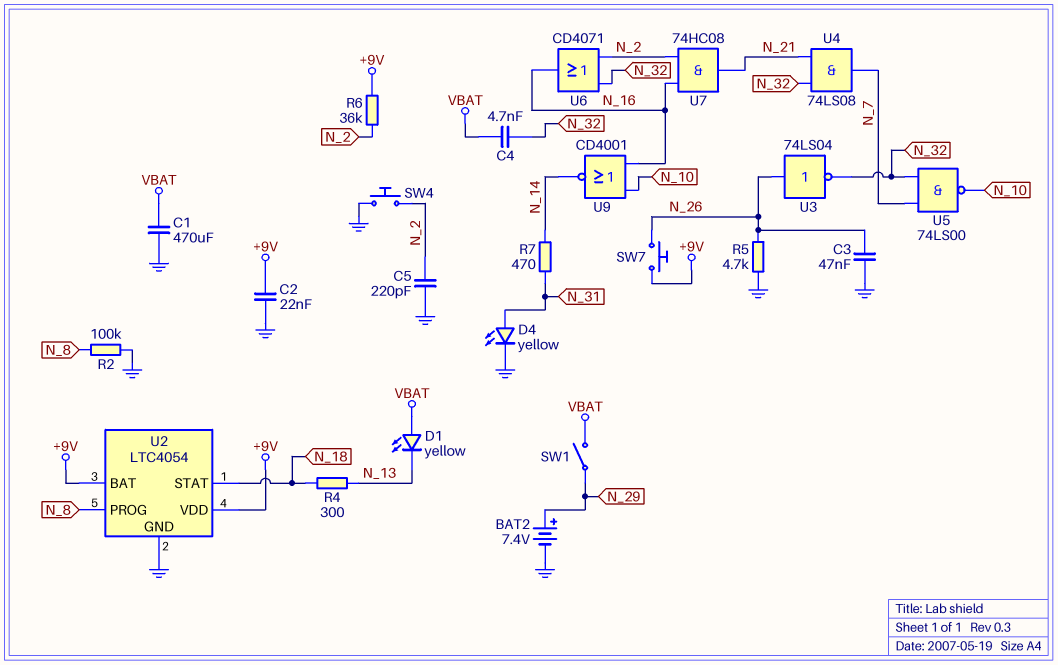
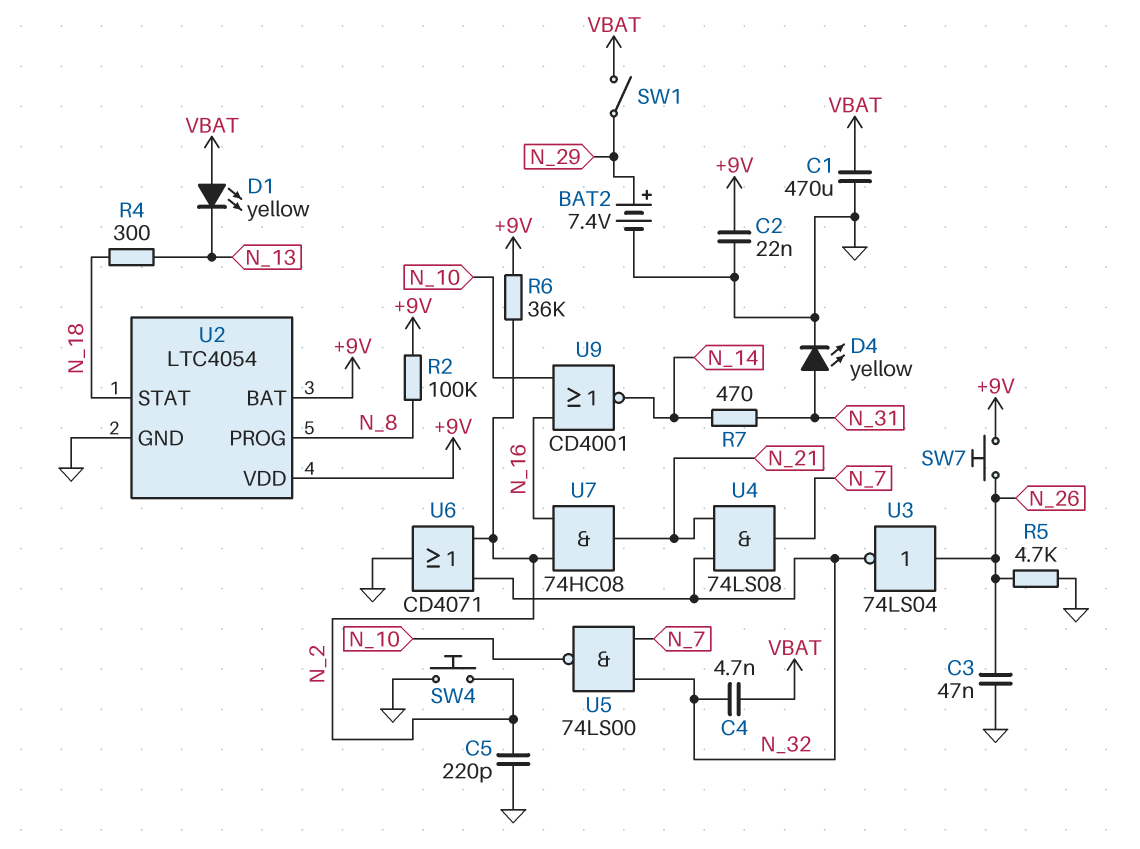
R2: 100k (GND, N_8) -> 100k (+9V, N_8)
U6: OR CD4071 (in N_2, in N_32, out N_16) -> OR CD4071 (in N_2, in N_32, out GND)

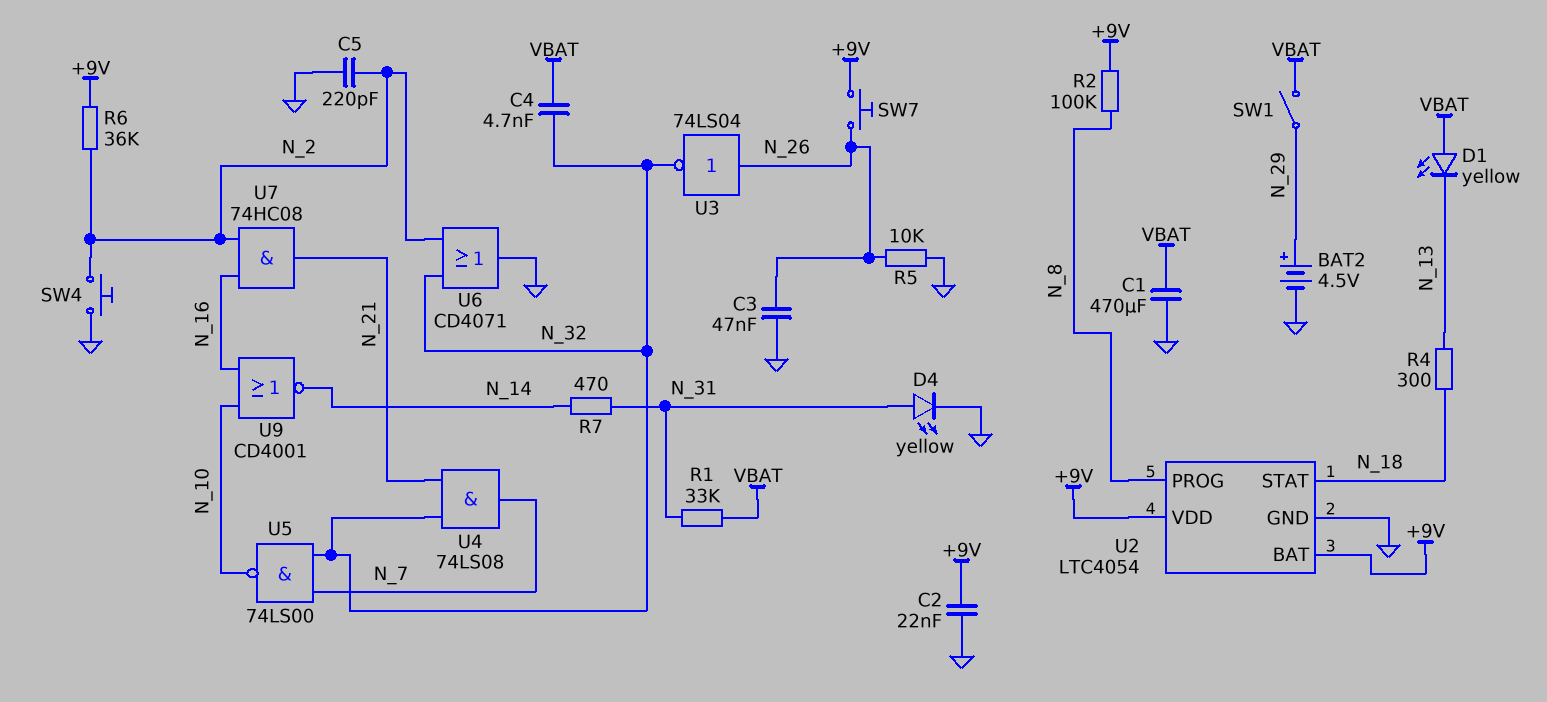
BAT2: 7.4V (plus N_29, minus GND) -> 4.5V (plus N_29, minus GND)
R1: none -> 33k (N_31, VBAT)
R5: 4.7k (GND, N_26) -> 10k (GND, N_26)

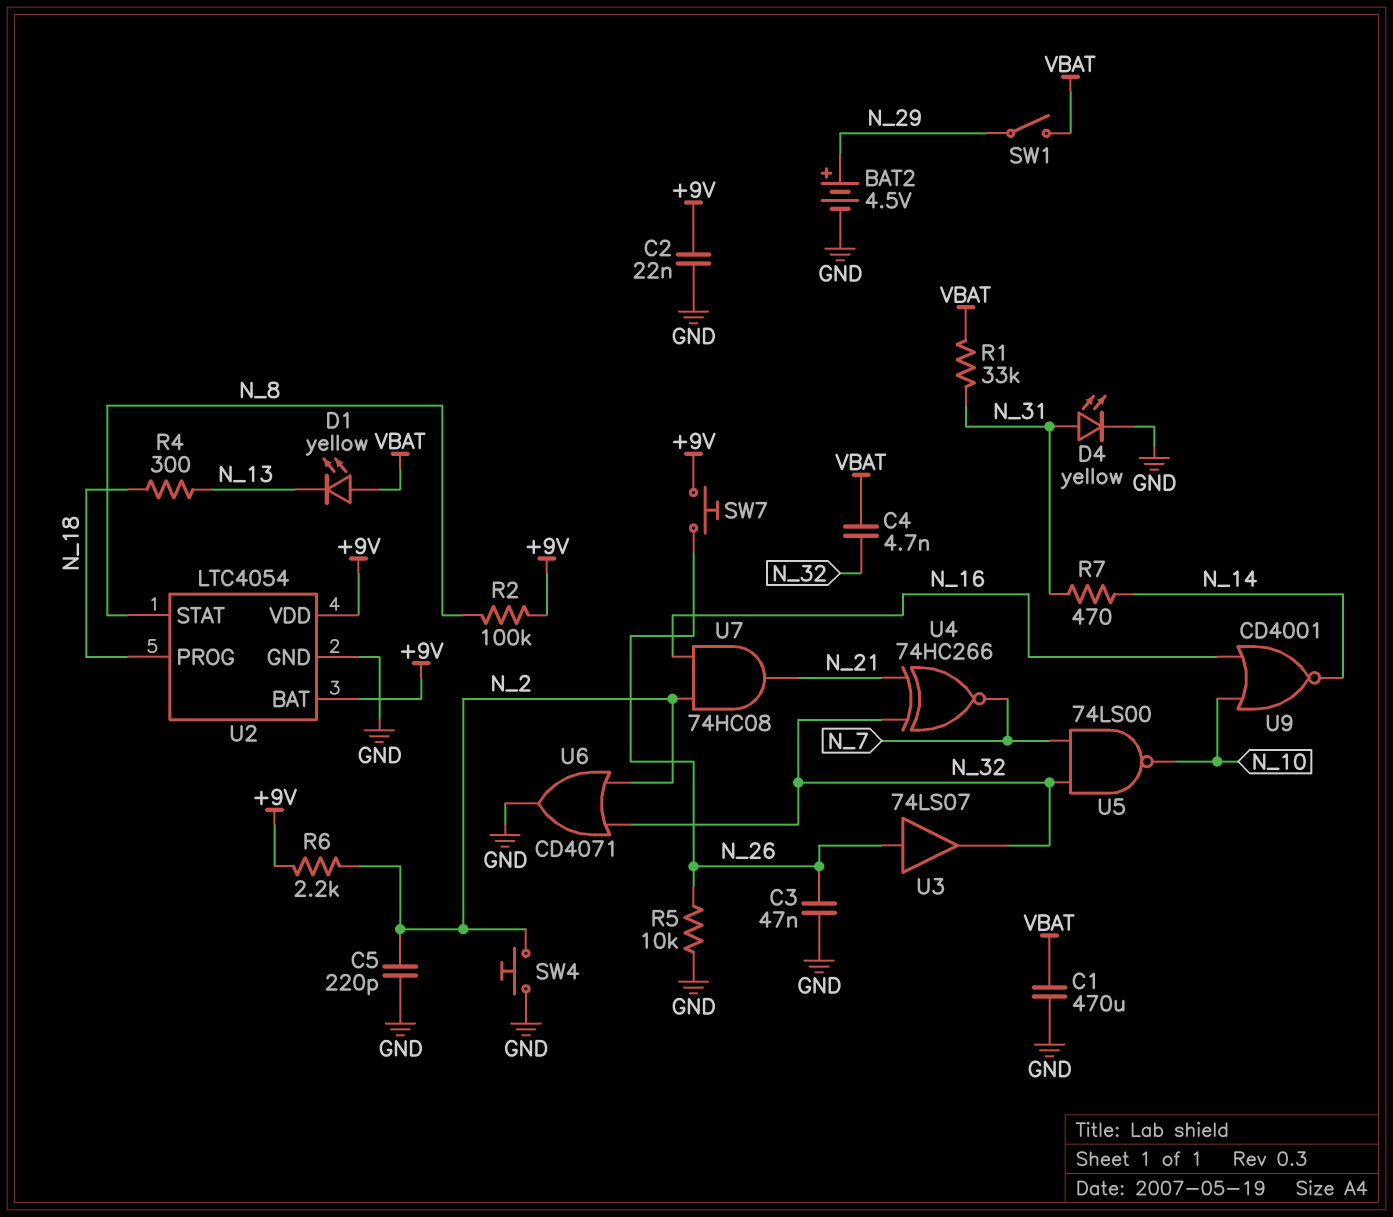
R6: 36k (+9V, N_2) -> 2.2k (+9V, N_2)
U2 pin PROG: N_8 -> N_18
U2 pin STAT: N_18 -> N_8
U3: NOT 74LS04 (in N_26, out N_32) -> buffer 74LS07 (in N_26, out N_32)
U4: AND 74LS08 (in N_21, in N_32, out N_7) -> XNOR 74HC266 (in N_21, in N_32, out N_7)

